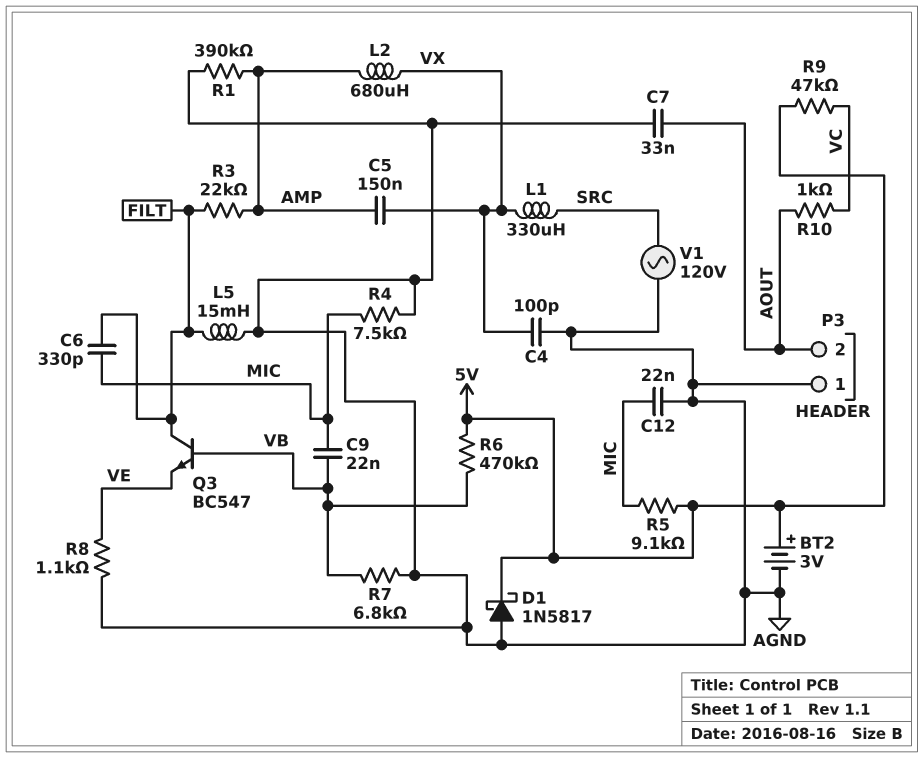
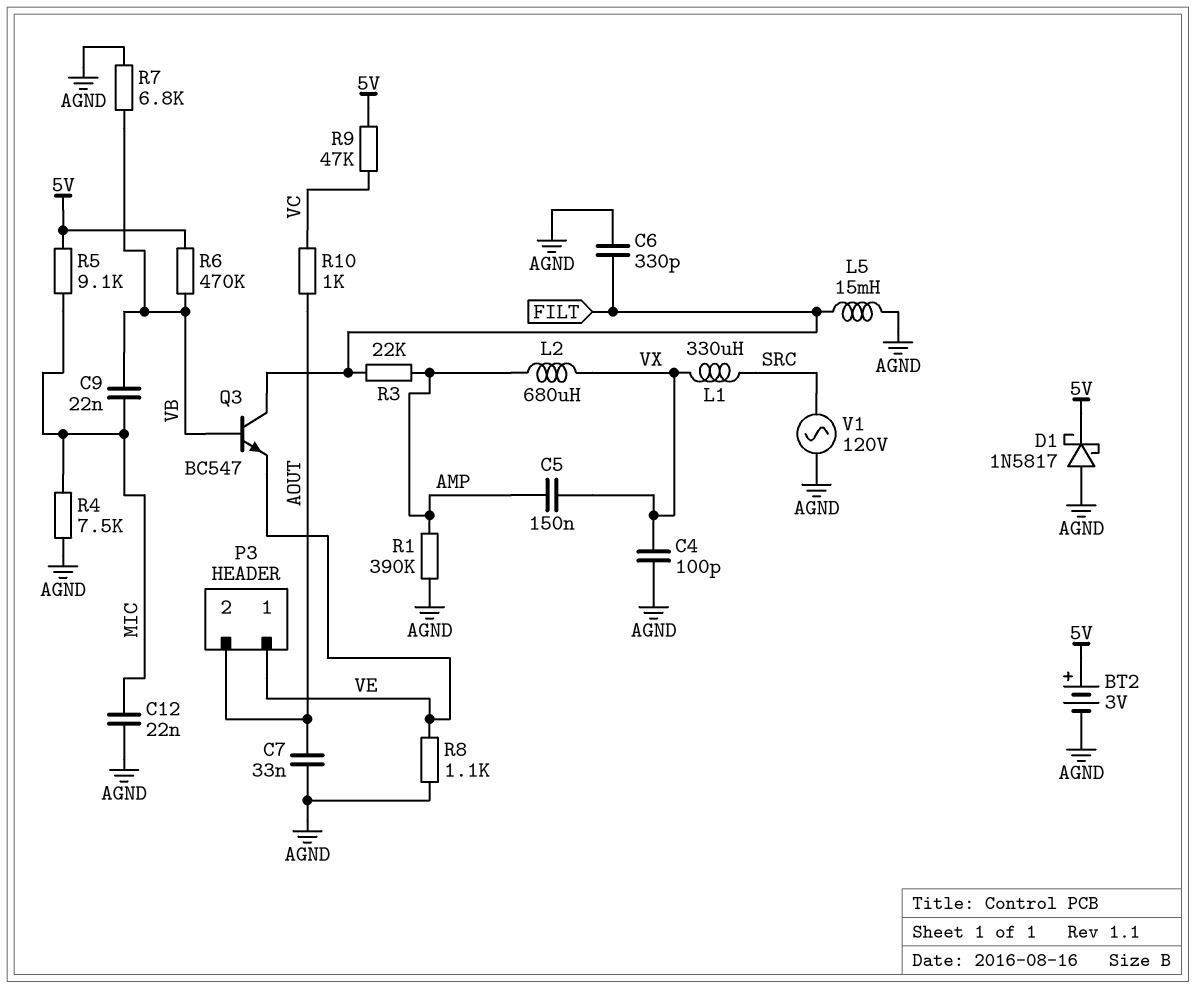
C6: 330pF (FILT, MIC) -> 330pF (AGND, FILT)
P3 pin 1: AGND -> VE

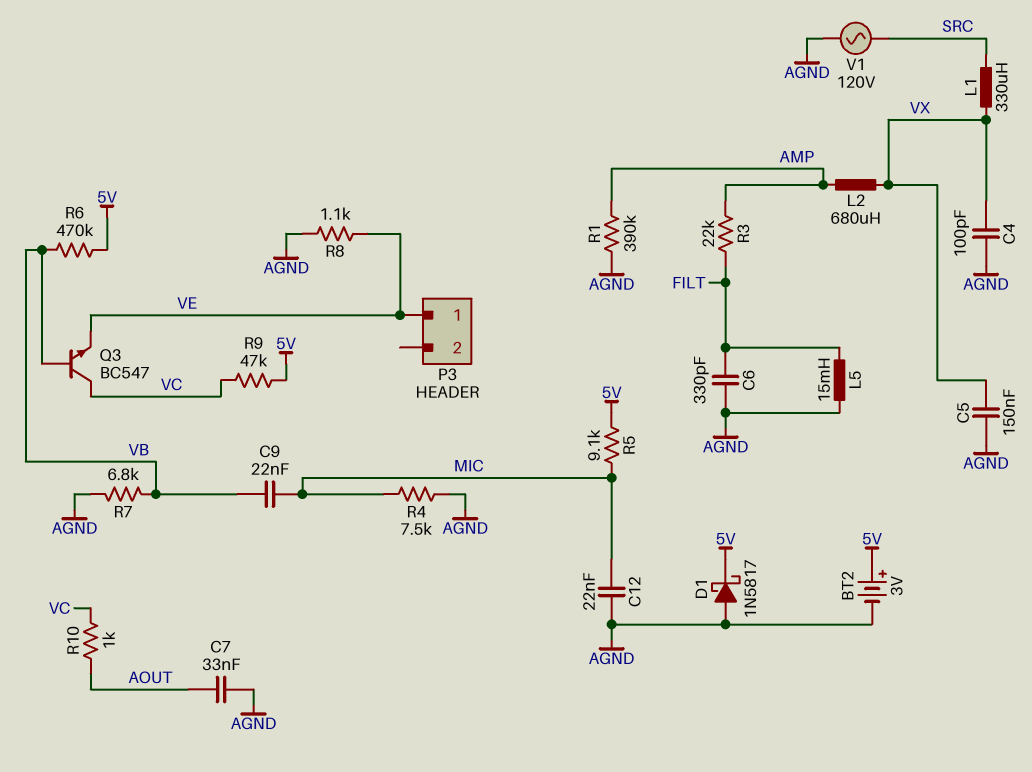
C5: 150nF (AMP, VX) -> 150nF (AGND, VX)
P3 pin 2: AOUT -> none
Q3: NPN BC547 (B VB, C FILT, E VE) -> NPN BC547 (B VB, C VC, E VE)

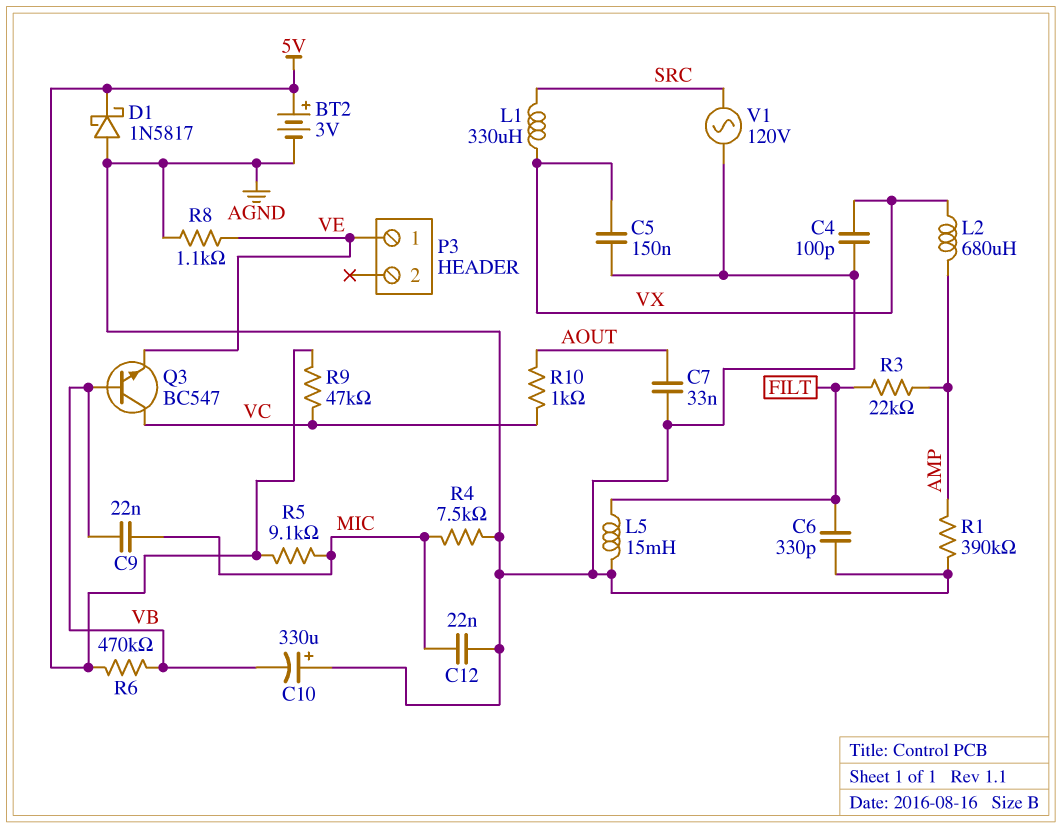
C10: none -> 330uF (plus AGND, minus VB)
R7: 6.8k (AGND, VB) -> none

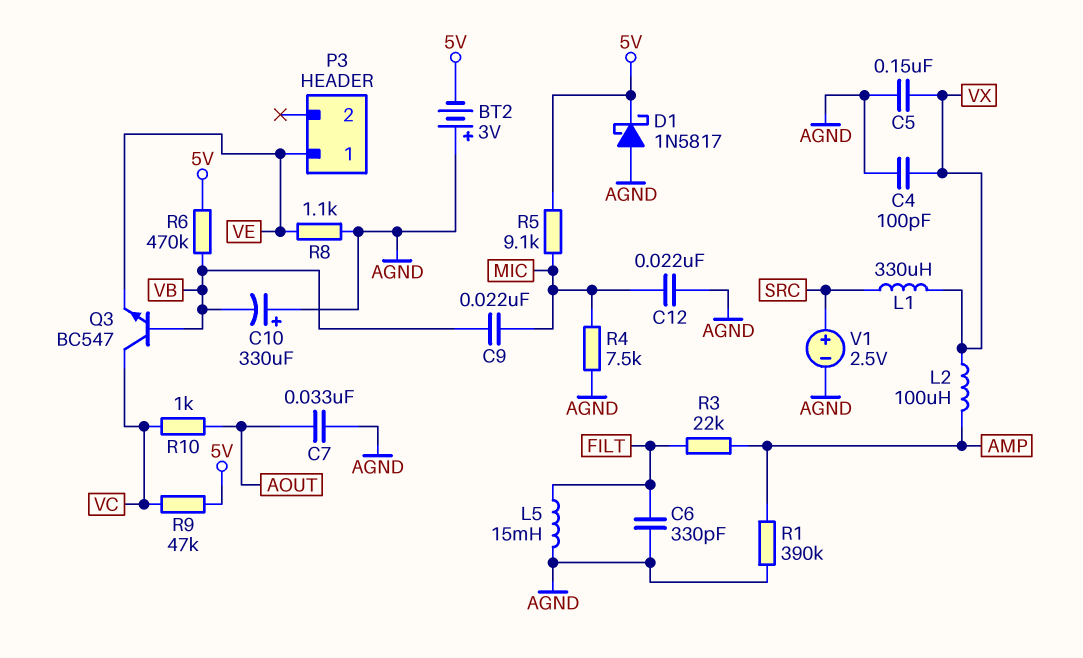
BT2: 3V (plus 5V, minus AGND) -> 3V (plus AGND, minus 5V)
L2: 680uH (AMP, VX) -> 100uH (AMP, VX)
V1: AC 120V (AGND, SRC) -> 2.5V (plus SRC, minus AGND)

